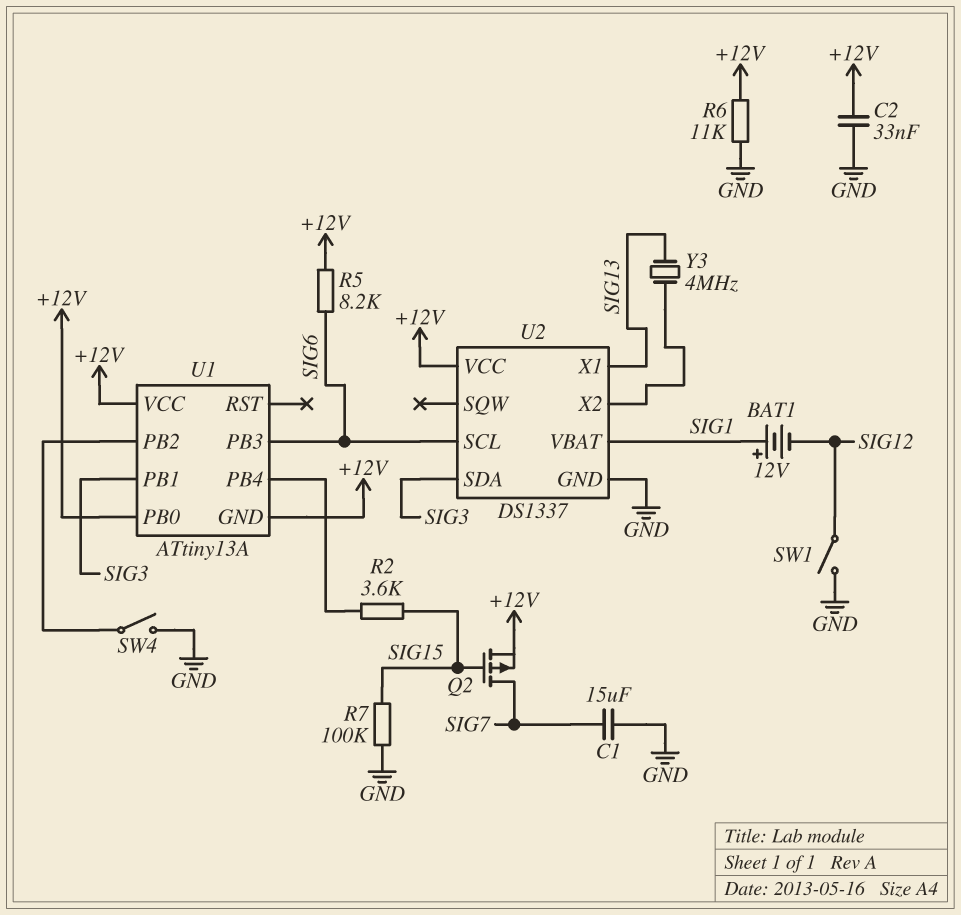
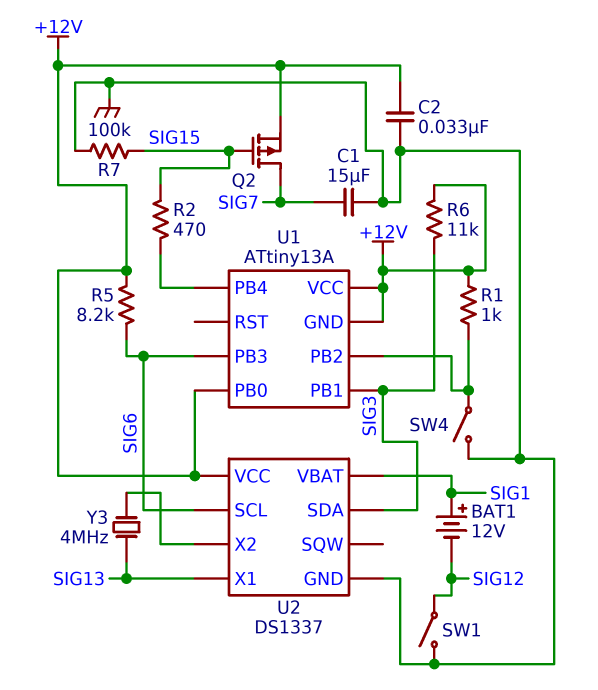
R1: none -> 1k (+12V, U1/PB2)
R2: 3.6k (SIG15, U1/PB4) -> 470 (SIG15, U1/PB4)
R6: 11k (+12V, GND) -> 11k (+12V, SIG3)

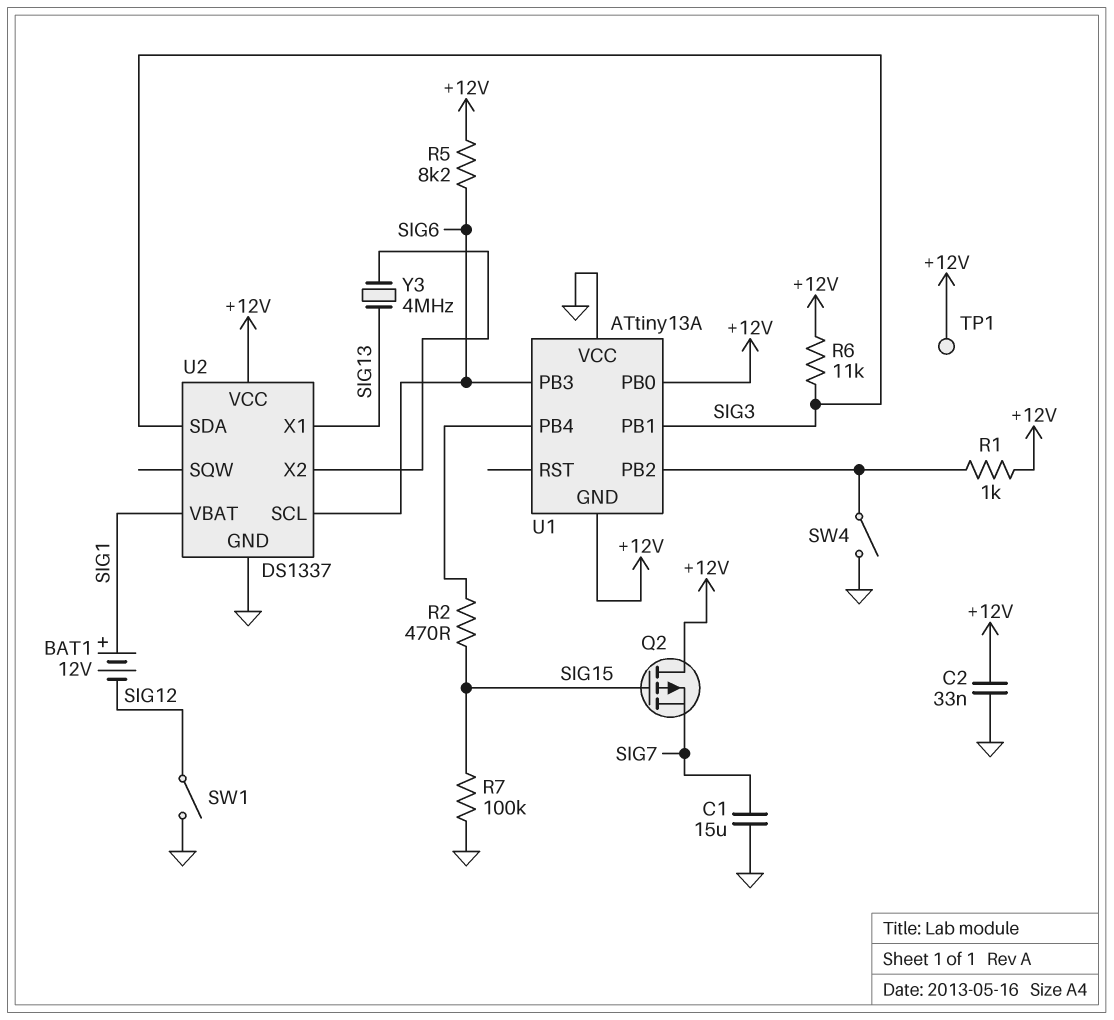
Q2: PMOS (G SIG15, D SIG7, S +12V) -> PMOS (G SIG15, D +12V, S SIG7)
TP1: none -> test point (+12V)
U1 pin VCC: +12V -> GND

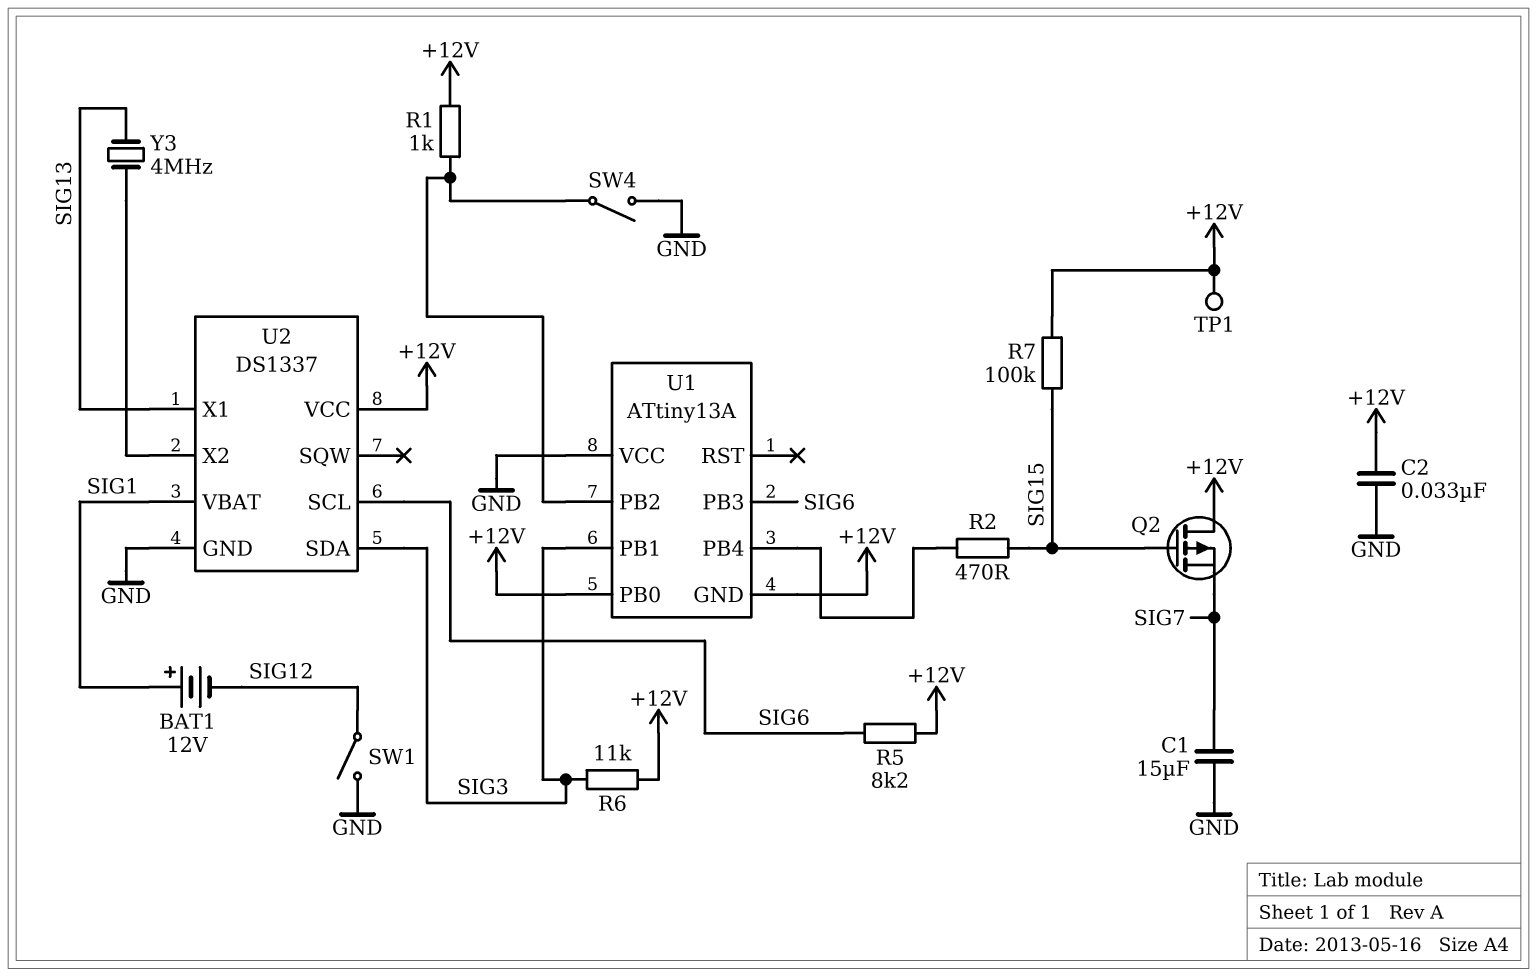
R7: 100k (GND, SIG15) -> 100k (+12V, SIG15)

